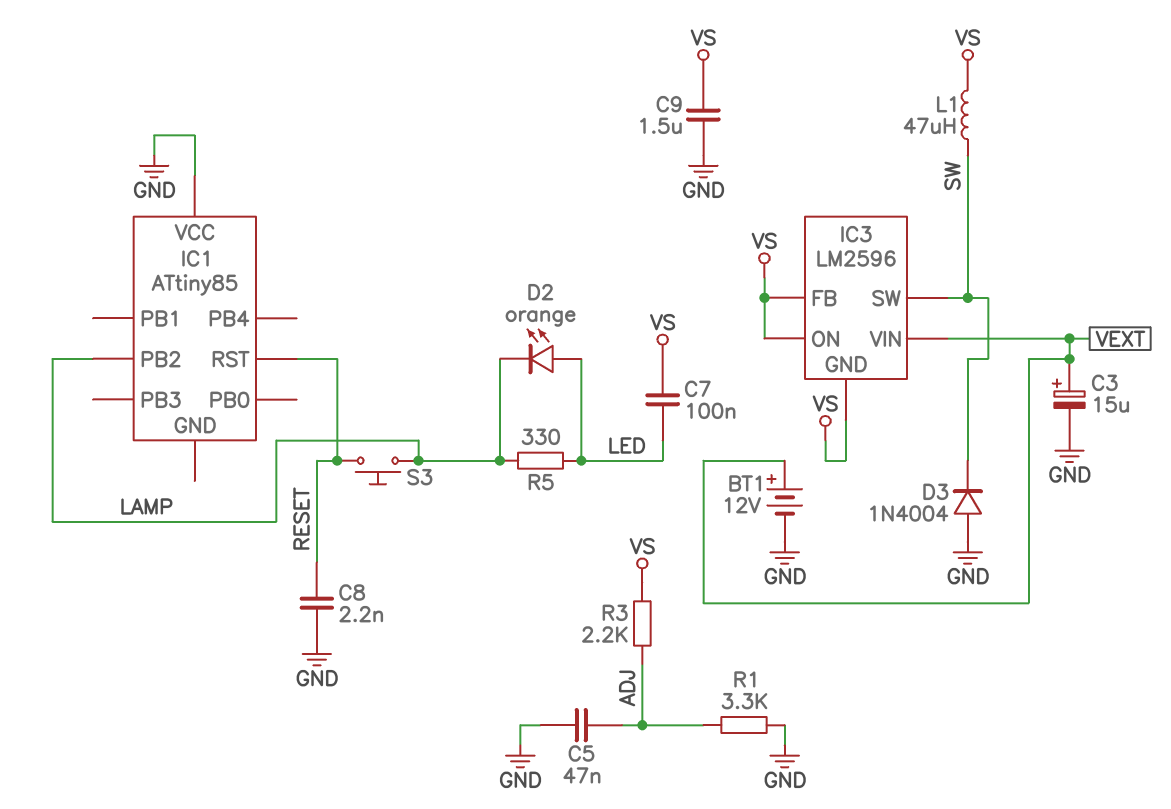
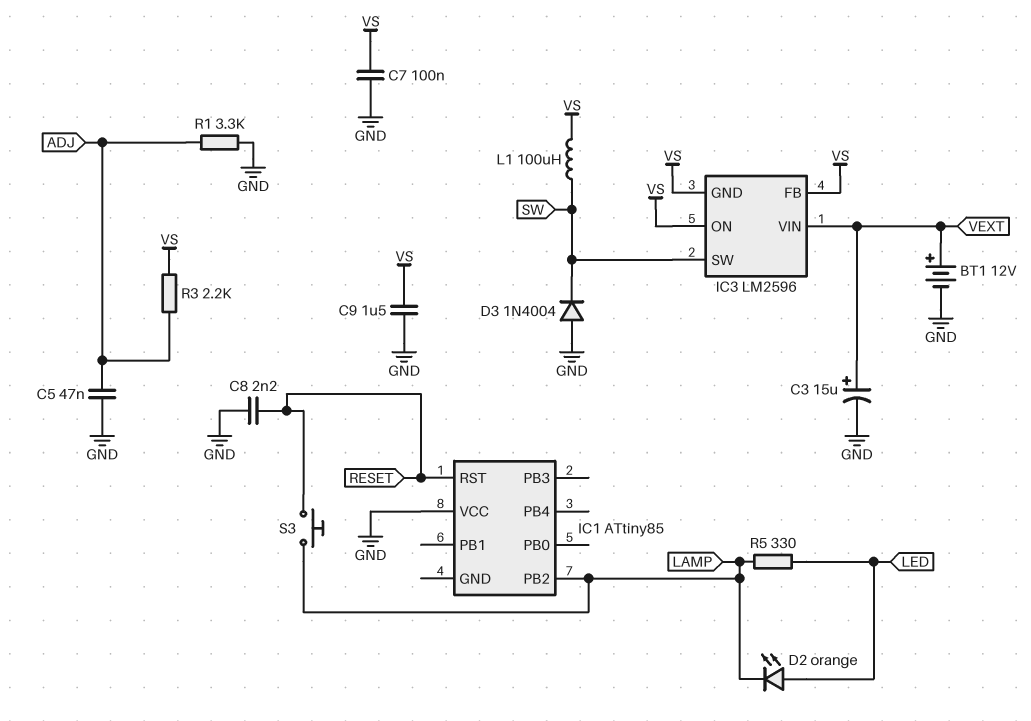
C7: 100nF (LED, VS) -> 100nF (GND, VS)
L1: 47uH (SW, VS) -> 100uH (SW, VS)

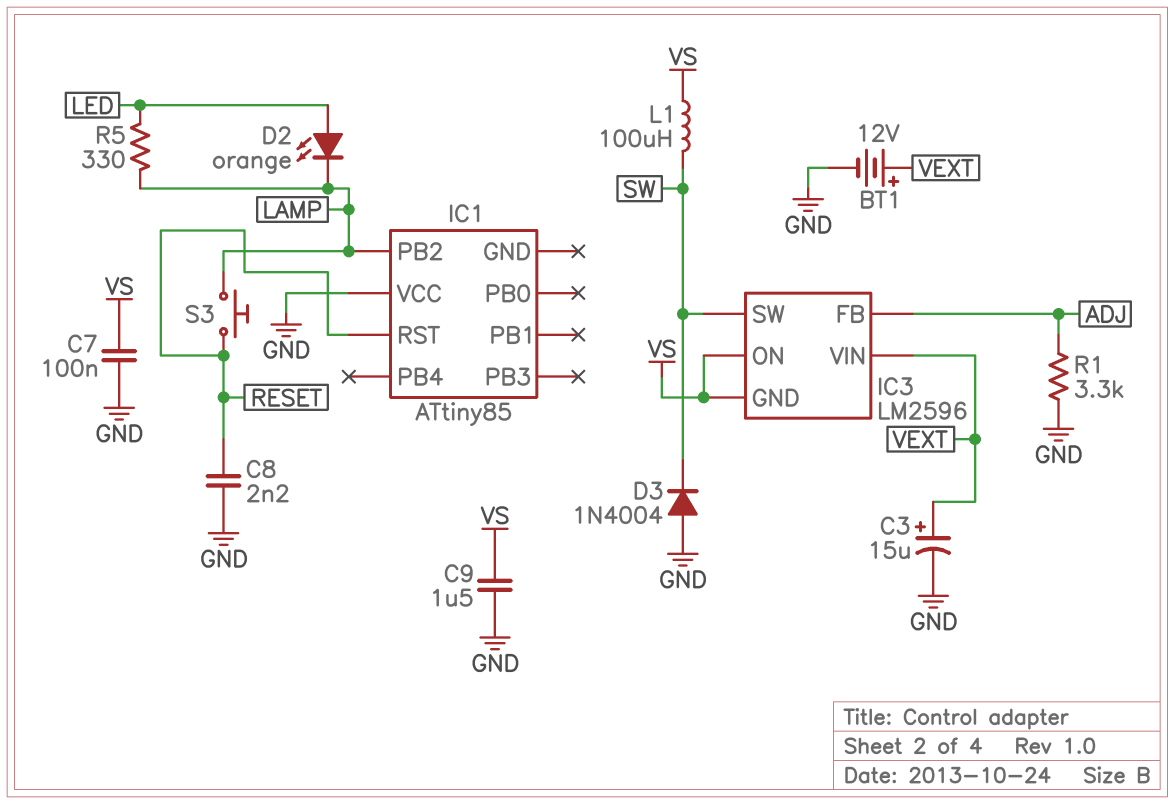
C5: 47nF (ADJ, GND) -> none
IC3 pin FB: VS -> ADJ
R3: 2.2k (ADJ, VS) -> none

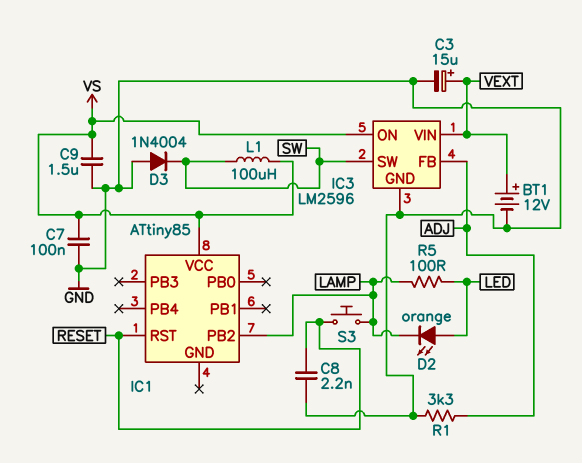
IC1 pin VCC: GND -> VS
IC3 pin GND: VS -> GND
R5: 330 (LAMP, LED) -> 100 (LAMP, LED)

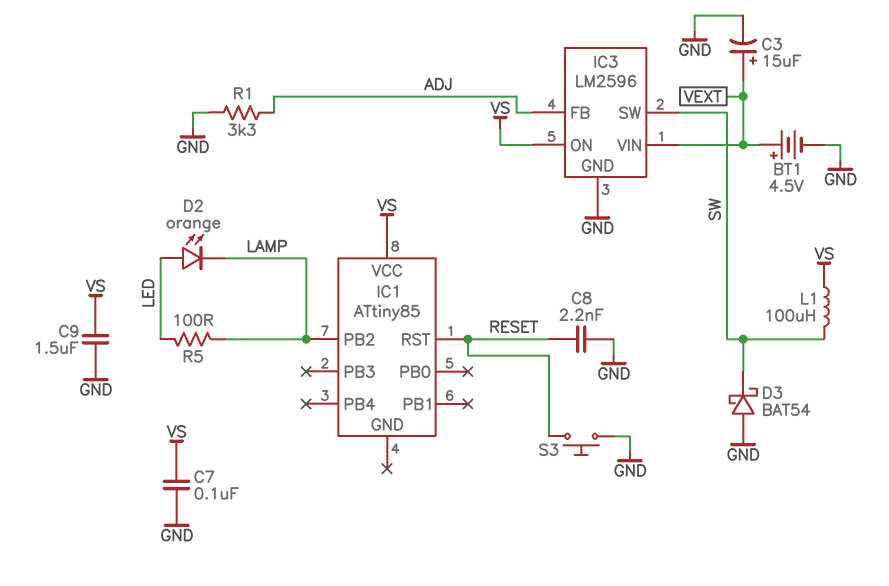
BT1: 12V (plus VEXT, minus GND) -> 4.5V (plus VEXT, minus GND)
D3: diode 1N4004 (A GND, K SW) -> schottky BAT54 (A GND, K SW)
S3: button (LAMP, RESET) -> button (GND, RESET)

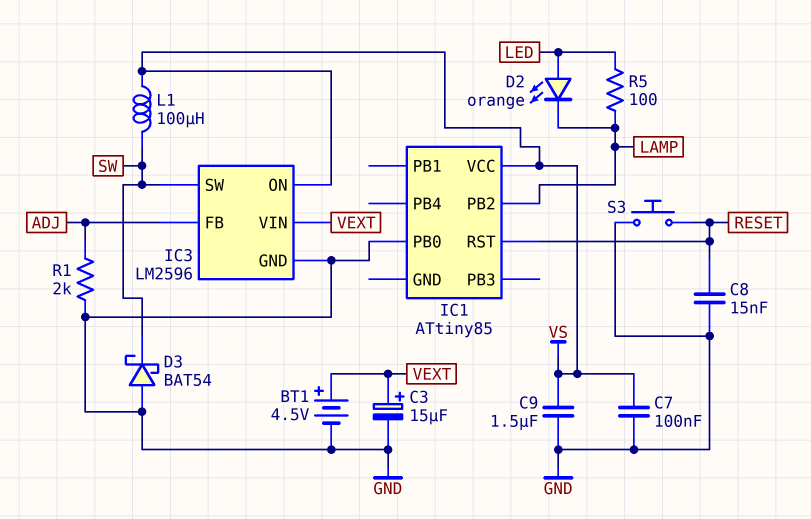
C8: 2.2nF (GND, RESET) -> 15nF (GND, RESET)
IC1 pin PB0: none -> GND
R1: 3.3k (ADJ, GND) -> 2k (ADJ, GND)

